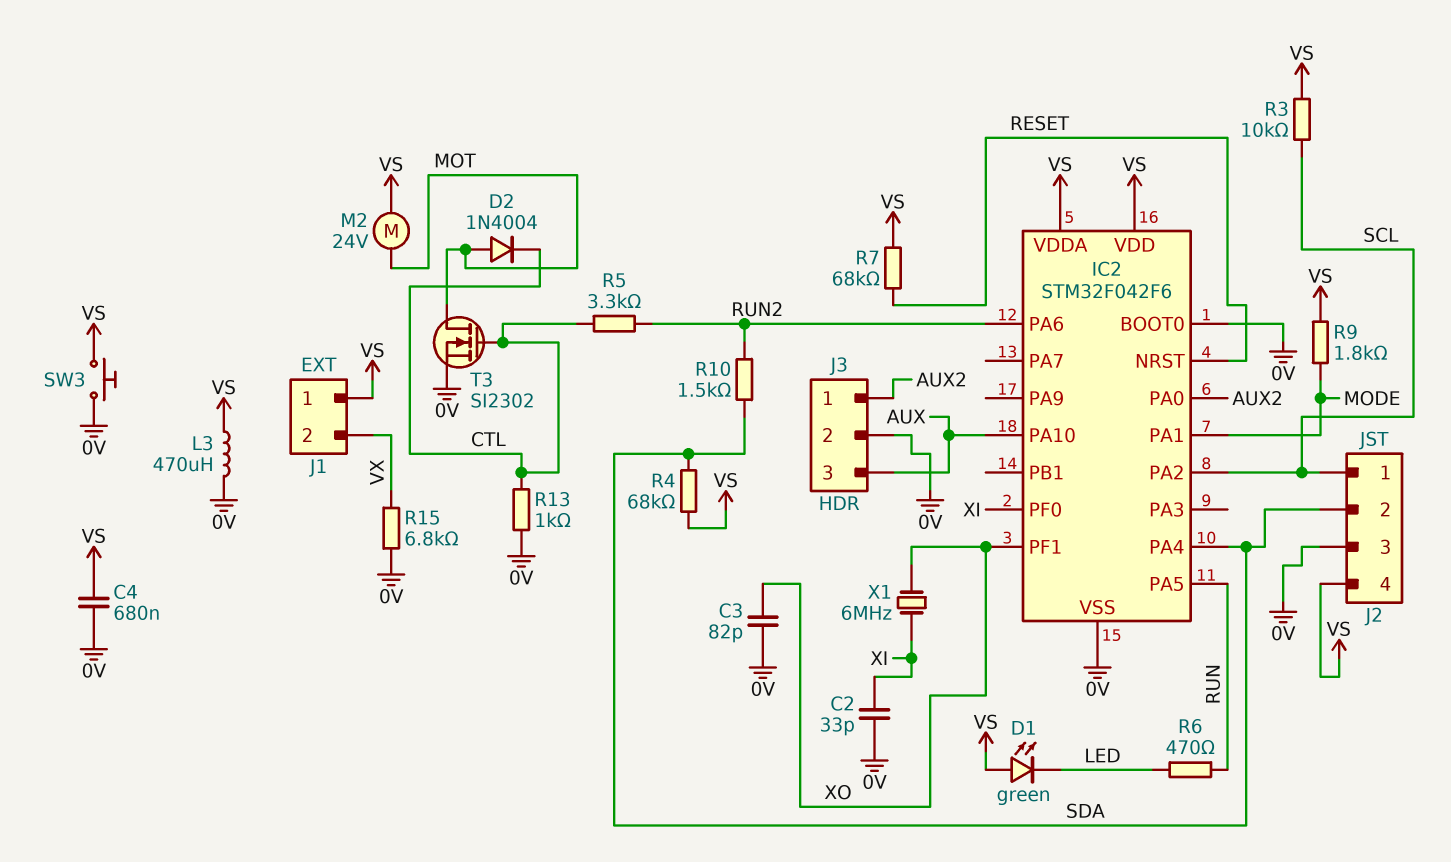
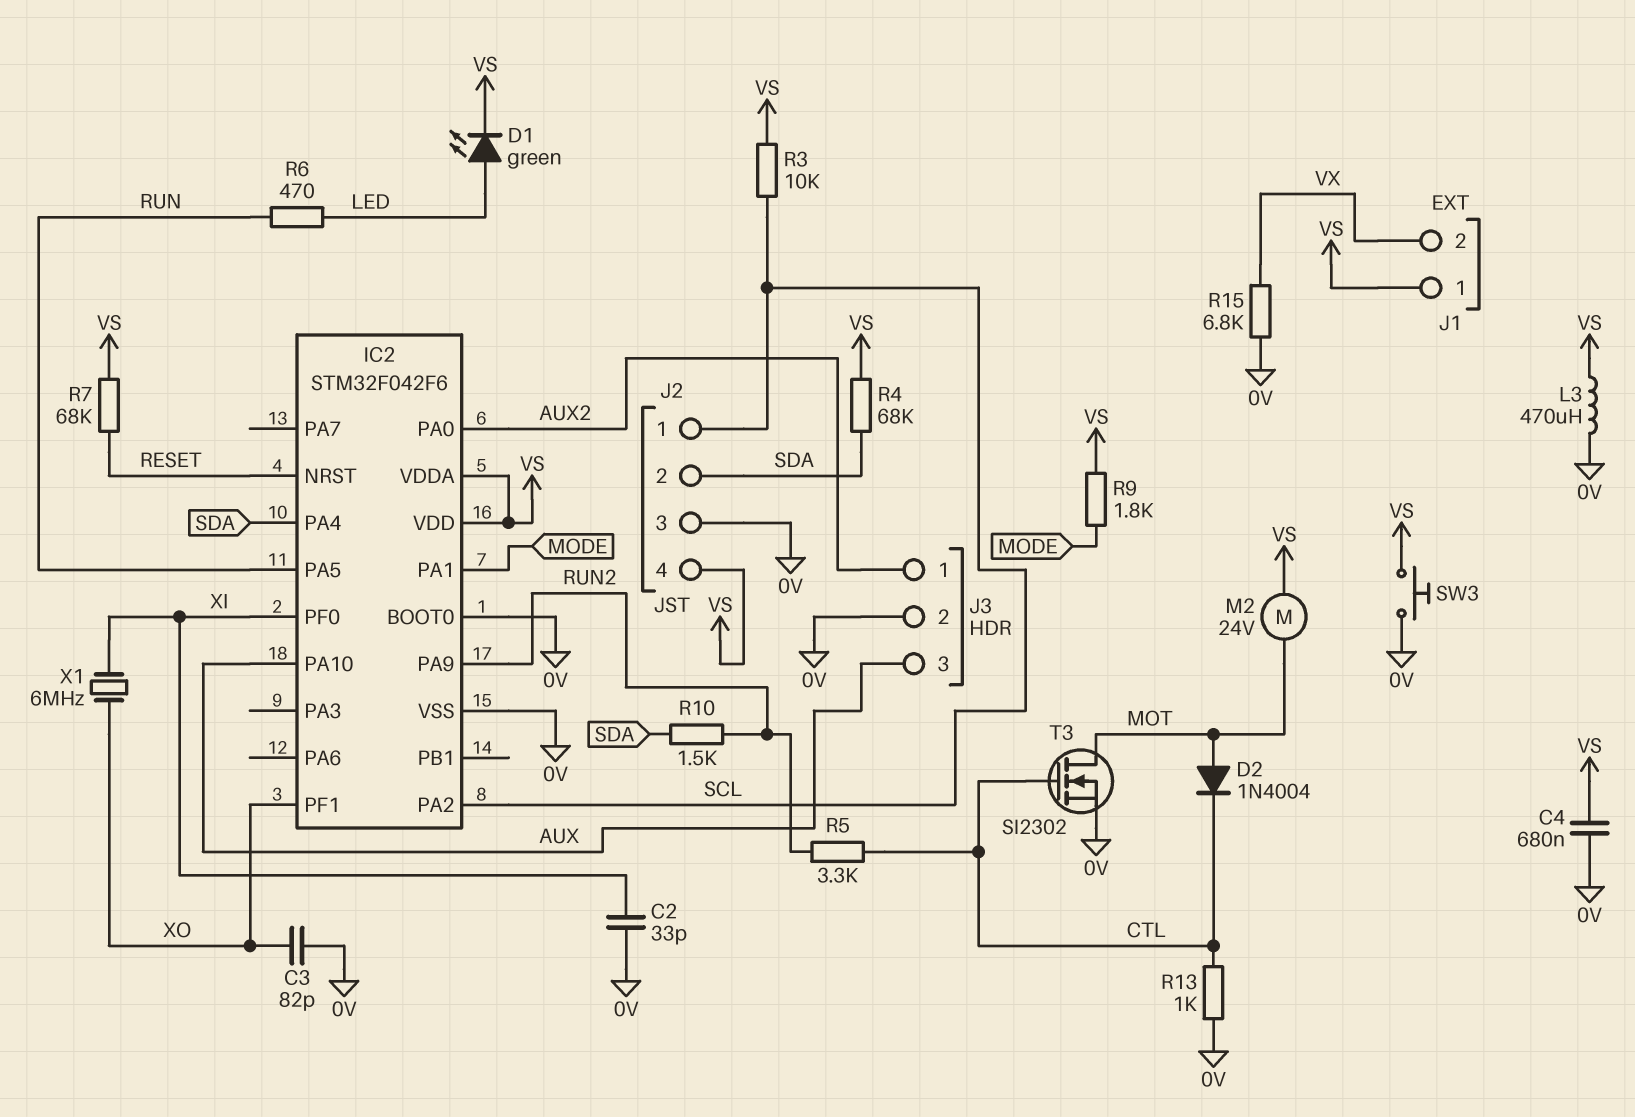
D1: LED green (A VS, K LED) -> LED green (A LED, K VS)
IC2 pin PA6: RUN2 -> none
IC2 pin PA9: none -> RUN2

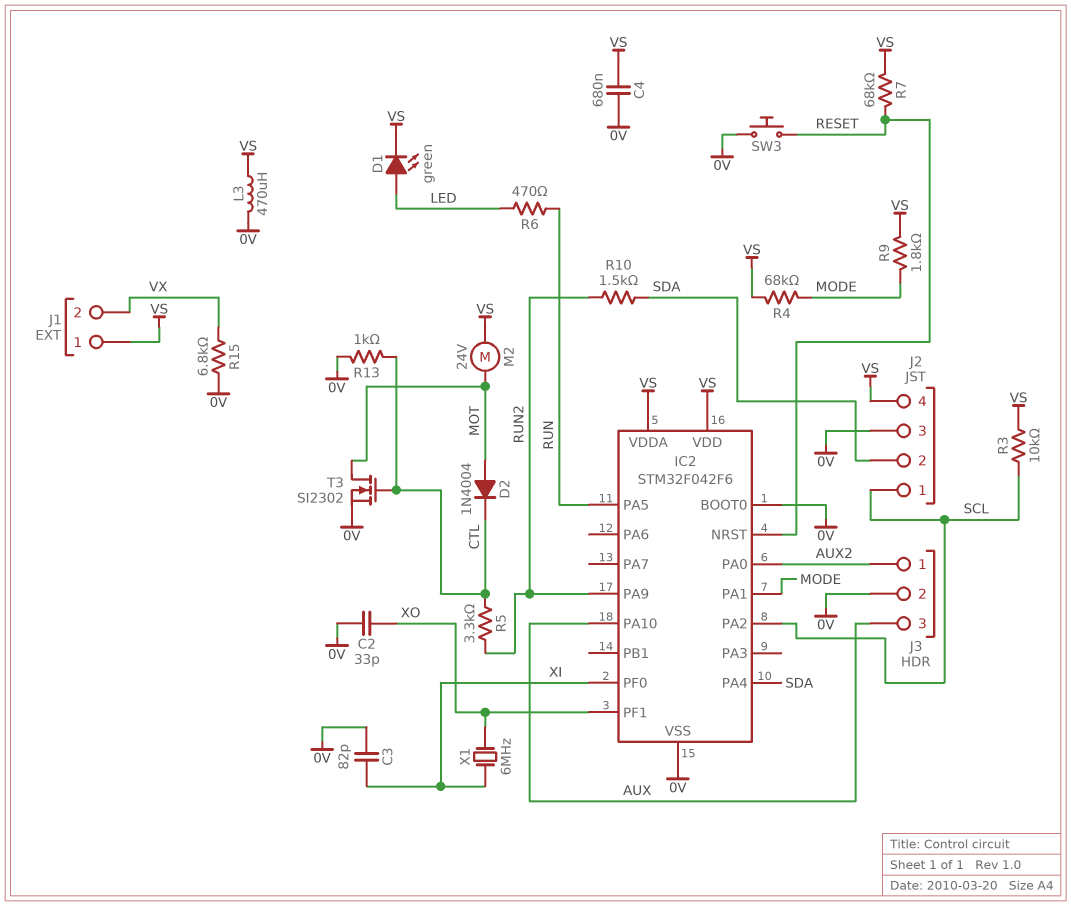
C2: 33pF (0V, XI) -> 33pF (0V, XO)
C3: 82pF (0V, XO) -> 82pF (0V, XI)
R4: 68k (SDA, VS) -> 68k (MODE, VS)
SW3: button (0V, VS) -> button (0V, RESET)

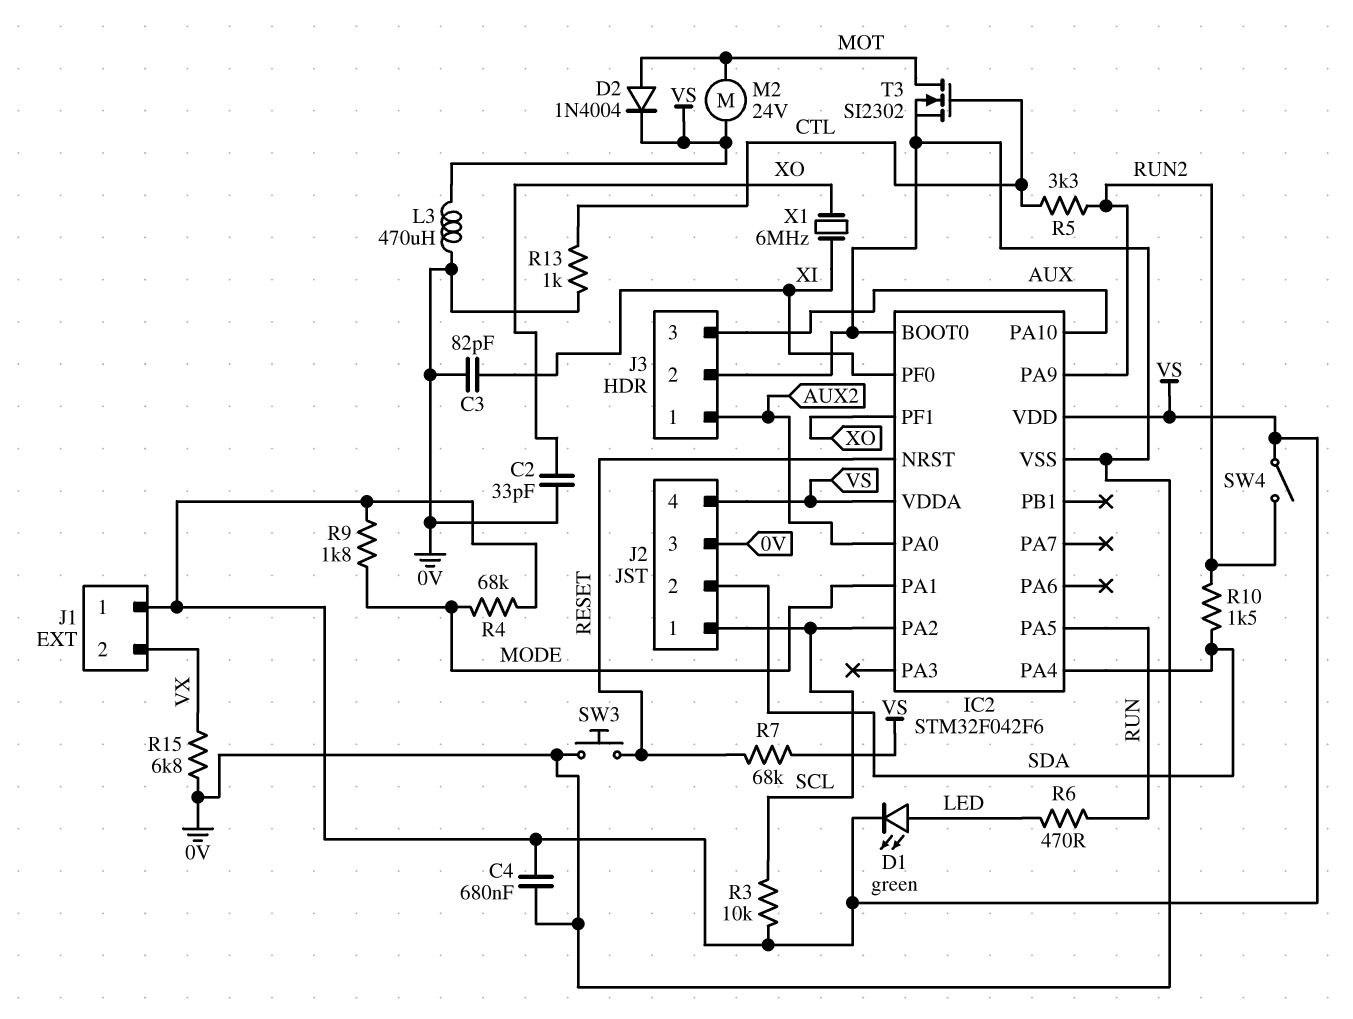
D2: diode 1N4004 (A MOT, K CTL) -> diode 1N4004 (A MOT, K VS)
SW4: none -> switch (RUN2, VS)

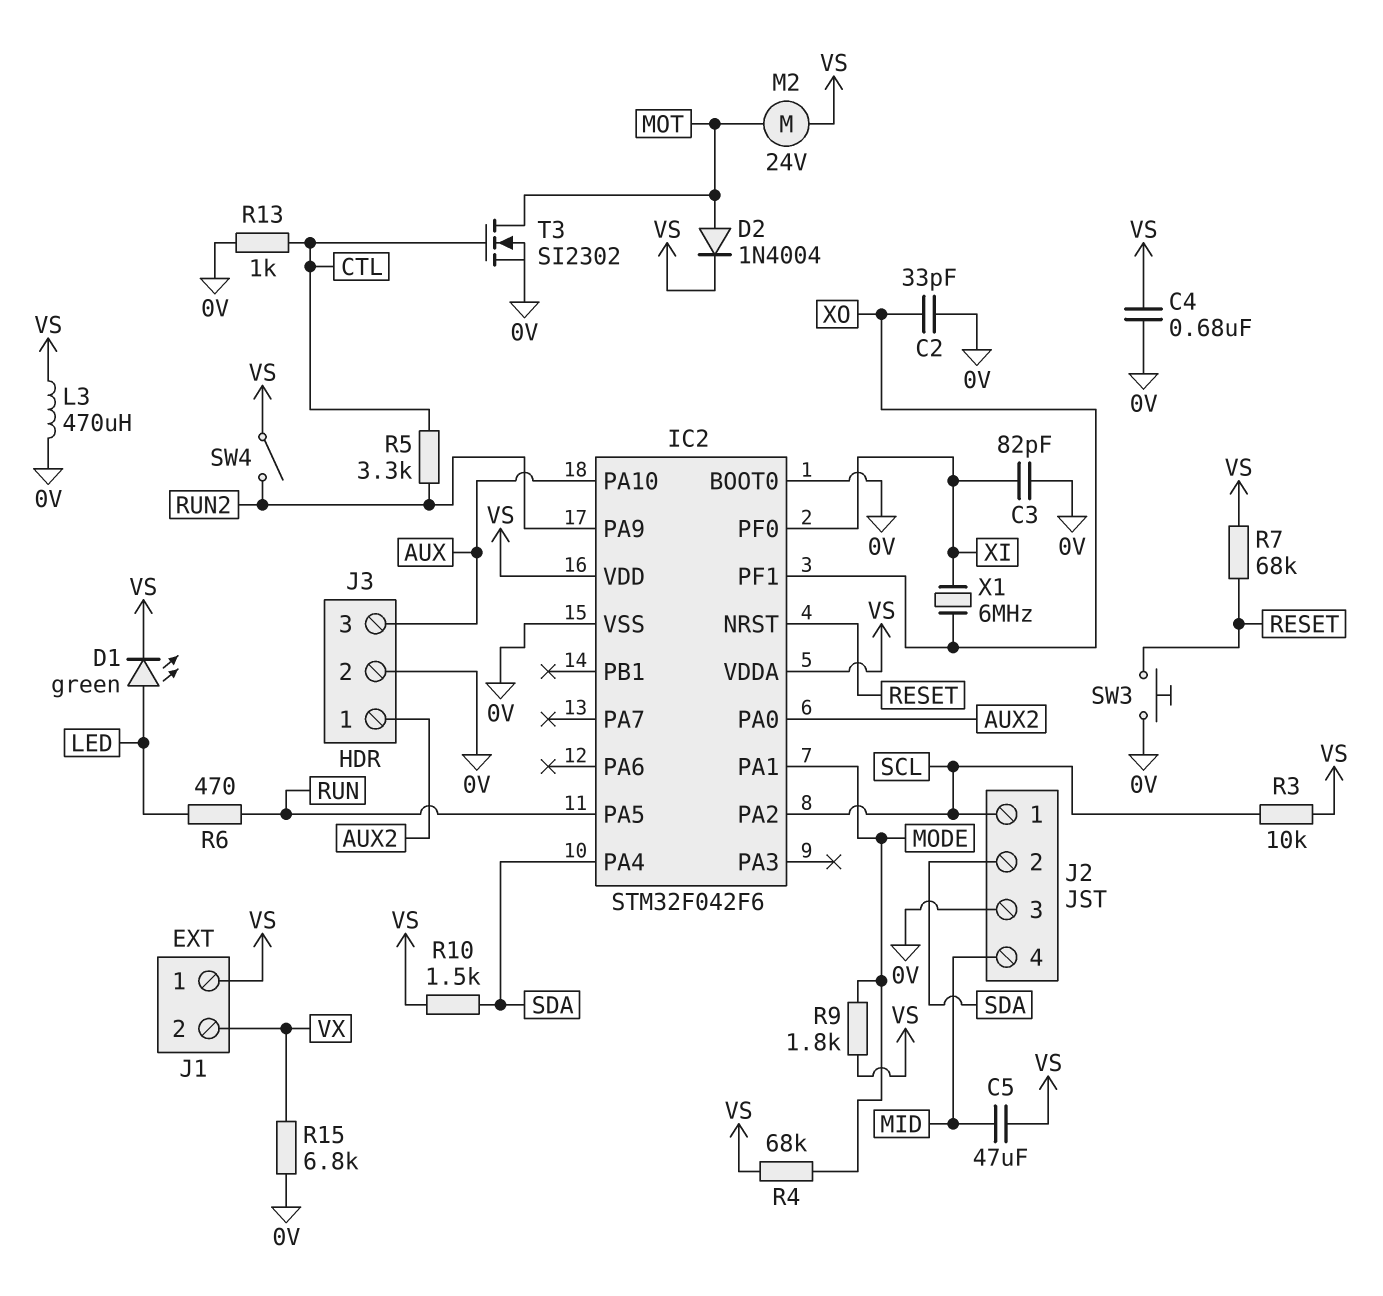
C5: none -> 47uF (MID, VS)
J2 pin 4: VS -> MID
R10: 1.5k (RUN2, SDA) -> 1.5k (SDA, VS)

